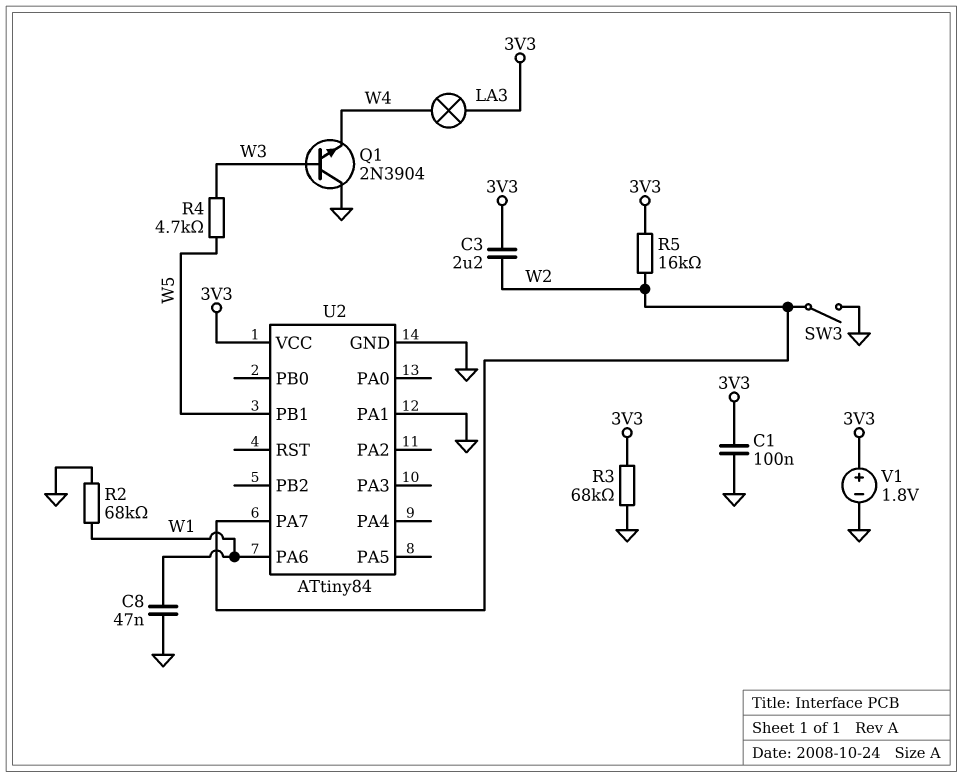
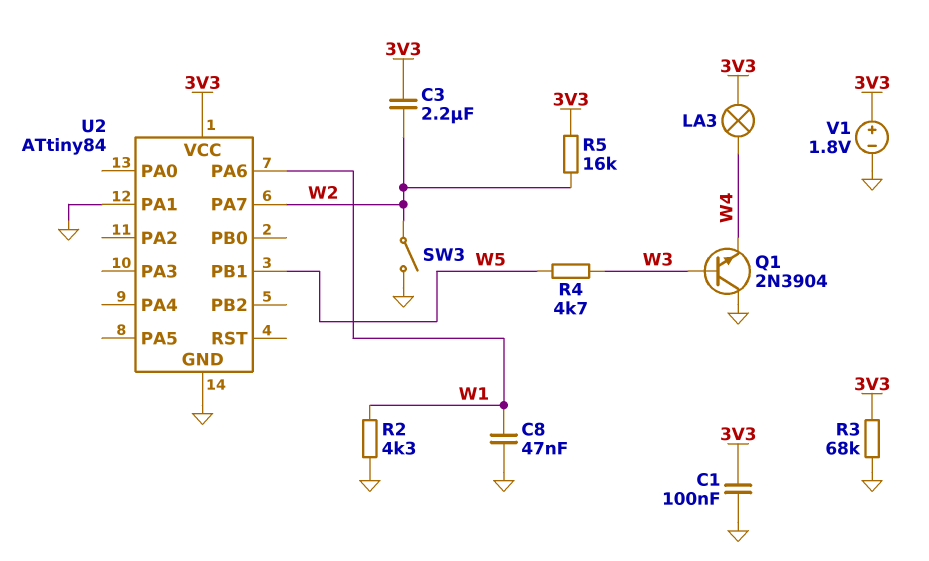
R2: 68k (GND, W1) -> 4.3k (GND, W1)

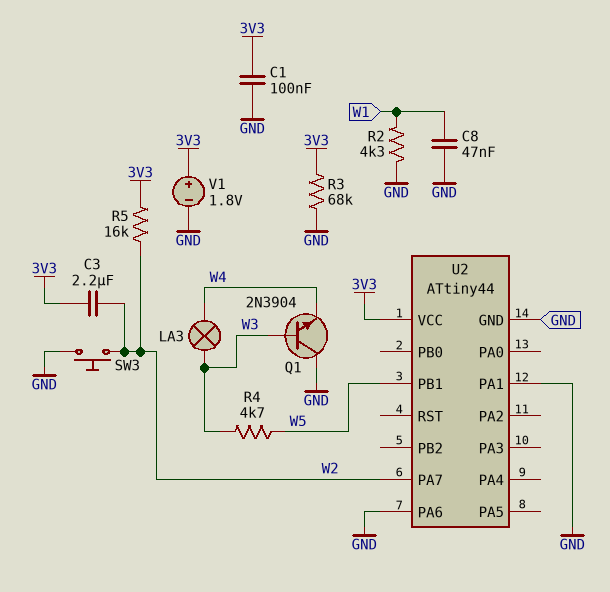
LA3: lamp (3V3, W4) -> lamp (W3, W4)
SW3: switch (GND, W2) -> button (GND, W2)
U2: ATtiny84 -> ATtiny44
U2 pin PA6: W1 -> GND

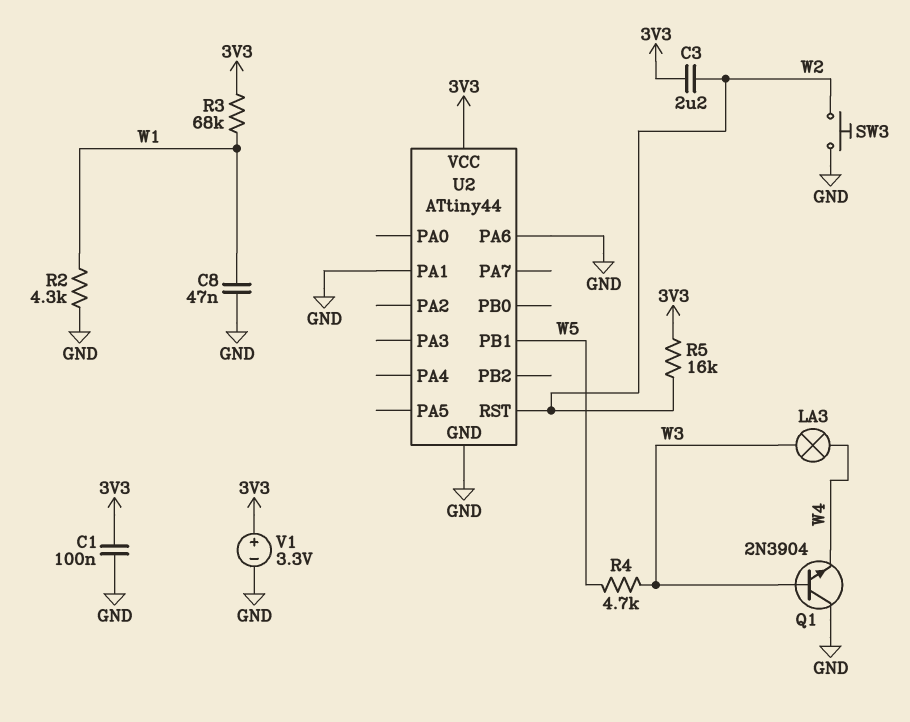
R3: 68k (3V3, GND) -> 68k (3V3, W1)
U2 pin PA7: W2 -> none
U2 pin RST: none -> W2
V1: 1.8V (plus 3V3, minus GND) -> 3.3V (plus 3V3, minus GND)

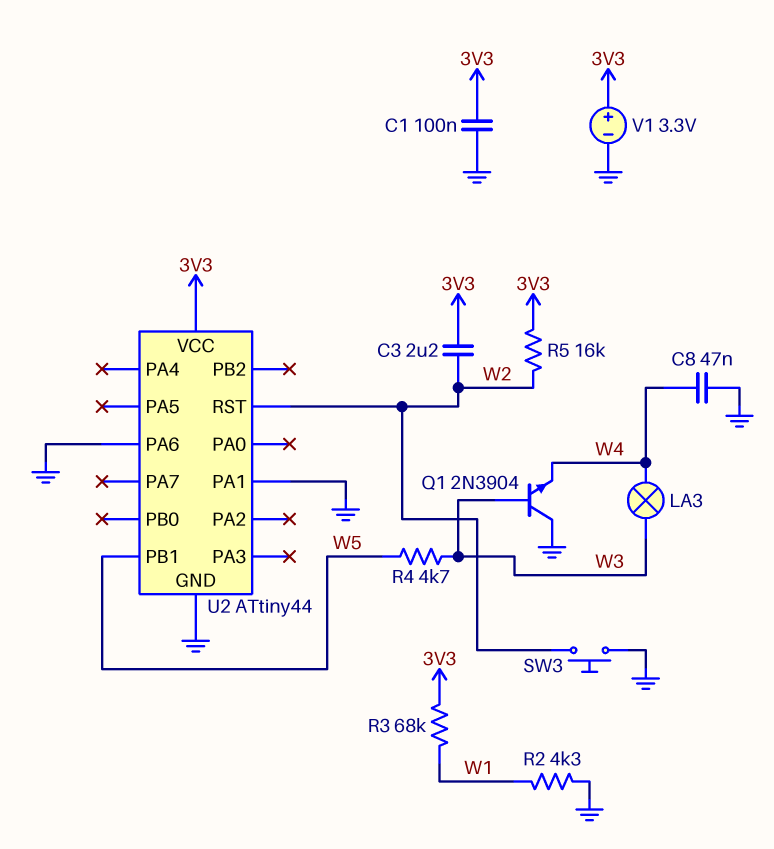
C8: 47nF (GND, W1) -> 47nF (GND, W4)

